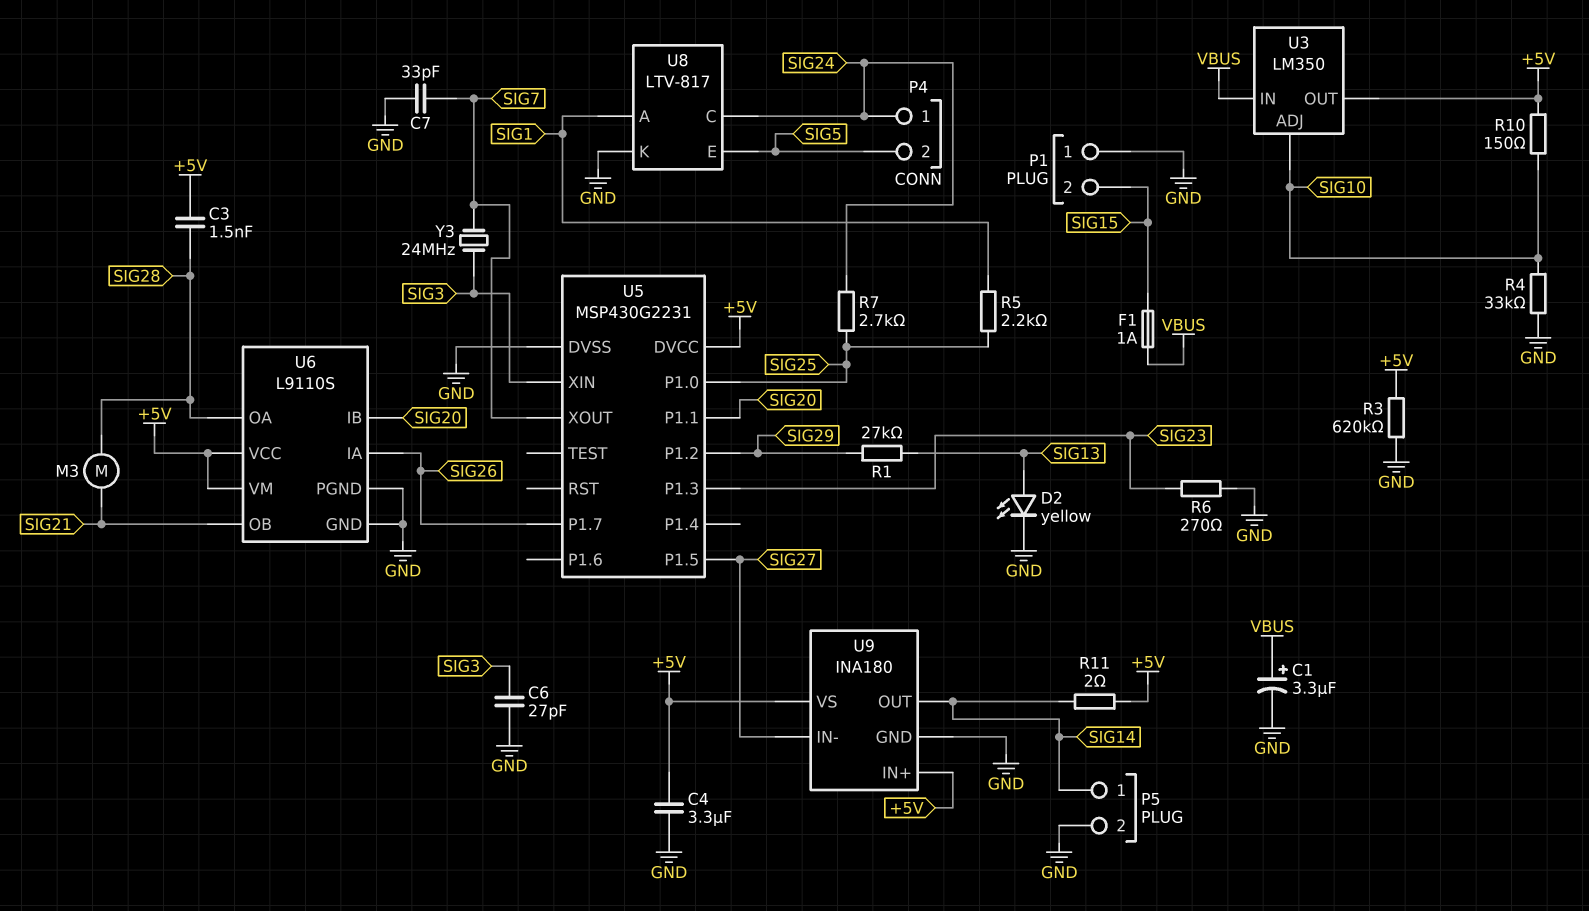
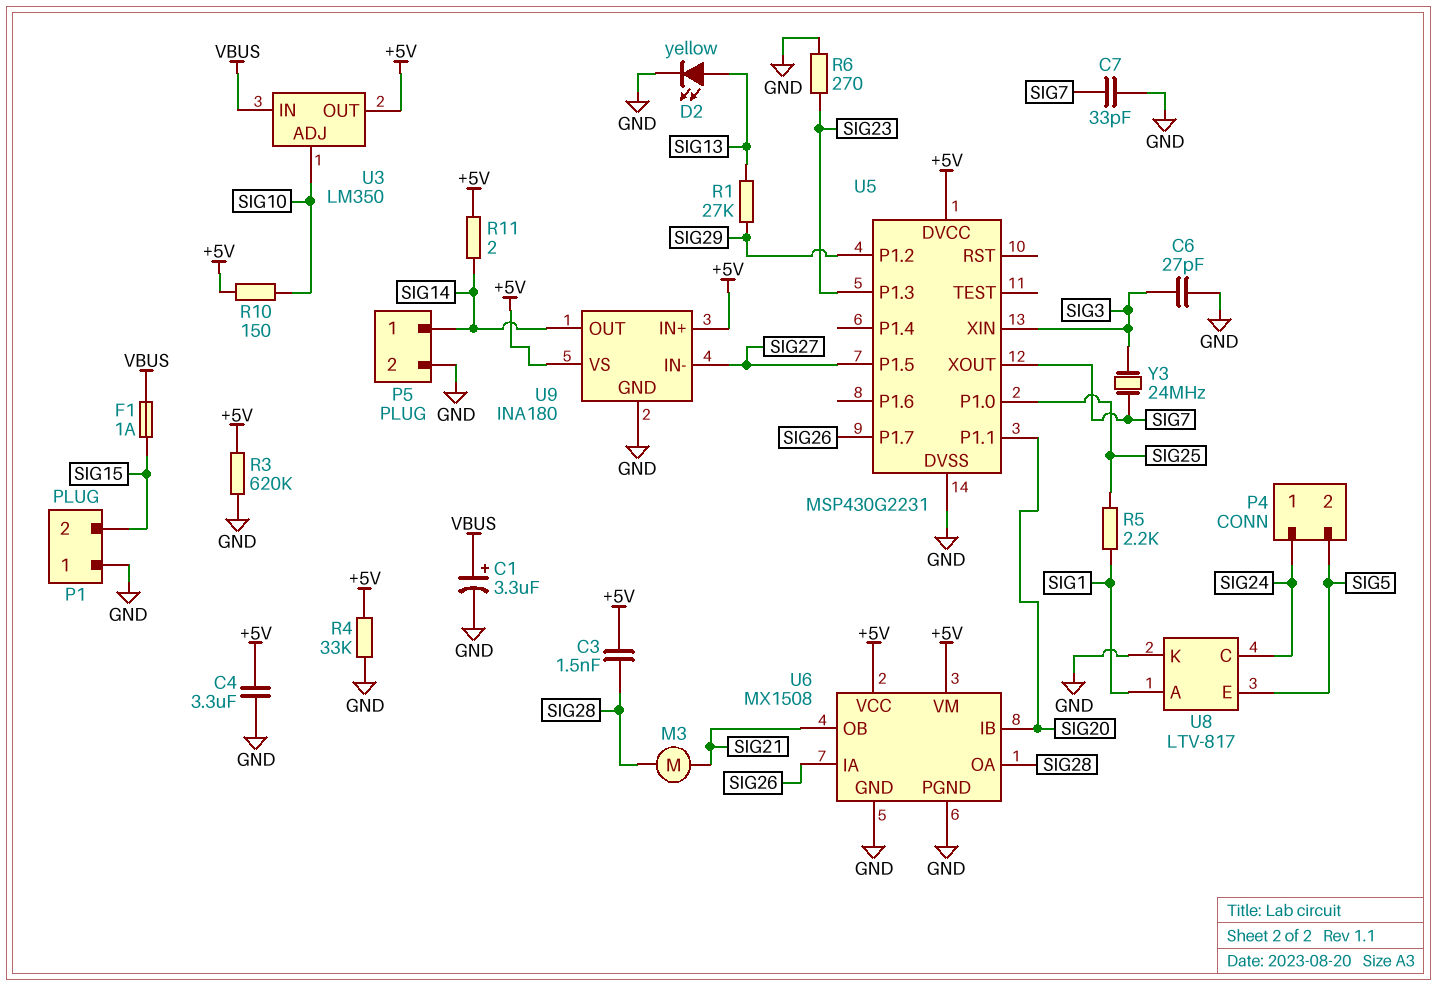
R4: 33k (GND, SIG10) -> 33k (+5V, GND)
R7: 2.7k (SIG24, SIG25) -> none
U6: L9110S -> MX1508

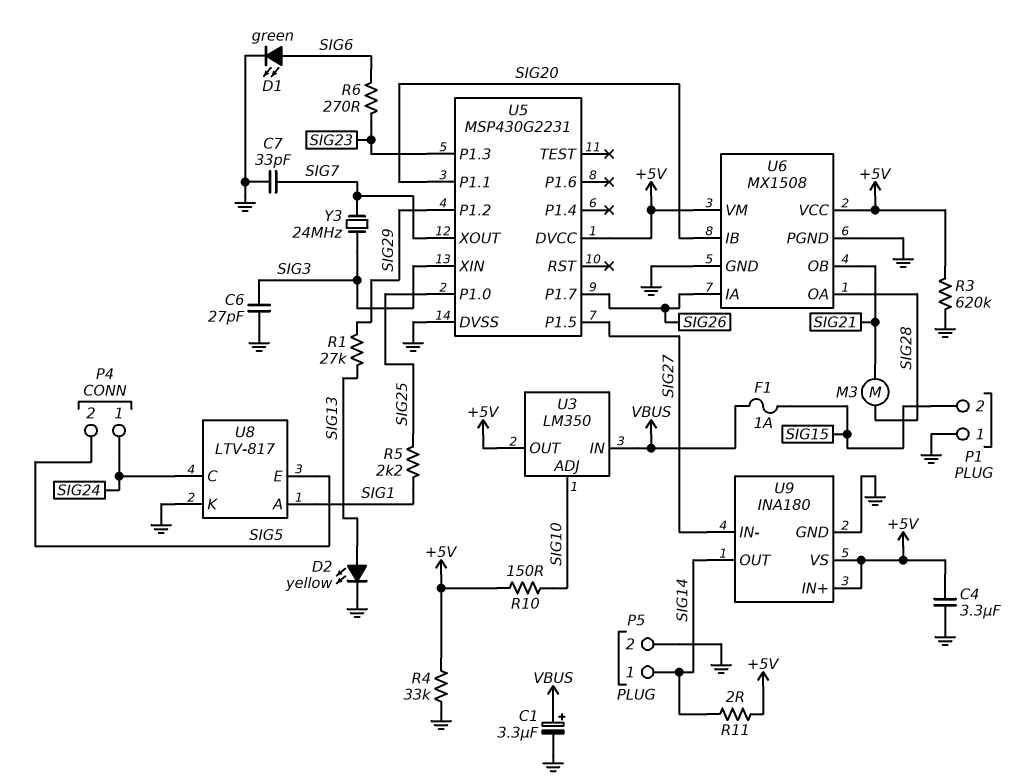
C3: 1.5nF (+5V, SIG28) -> none
D1: none -> LED green (A SIG6, K GND)
R6: 270 (GND, SIG23) -> 270 (SIG6, SIG23)

